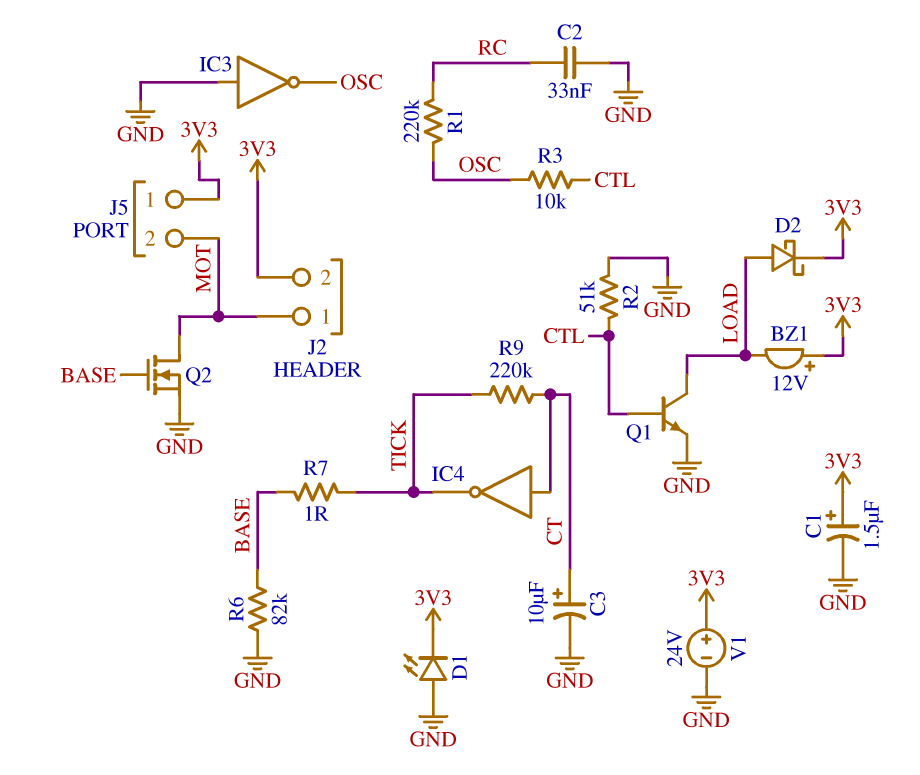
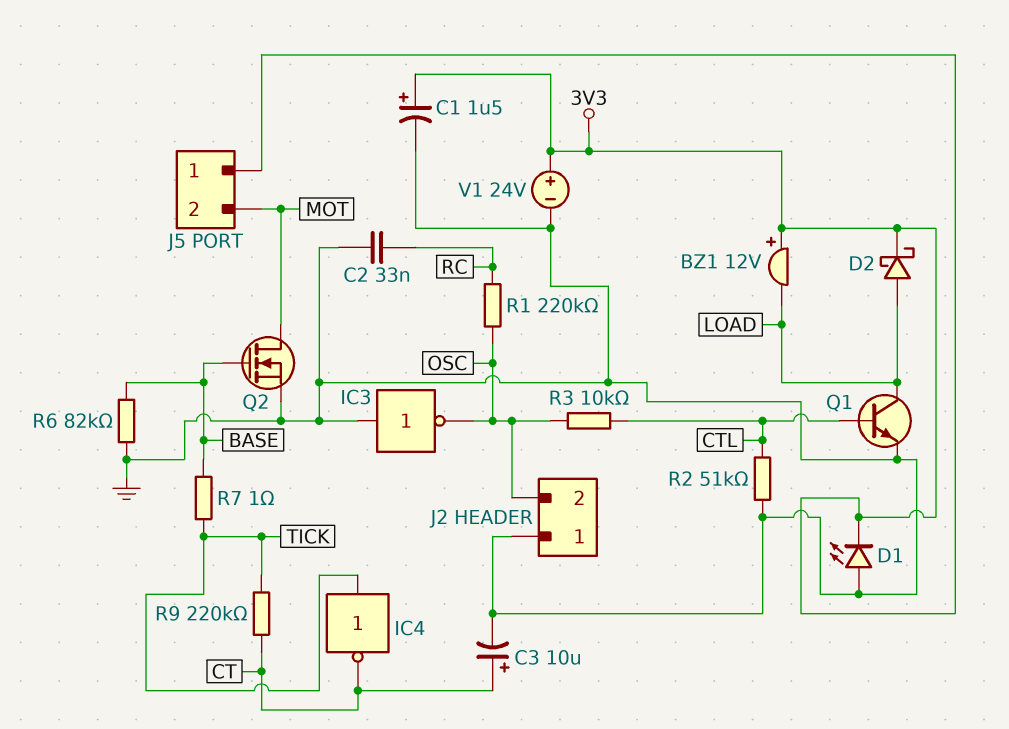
IC4: NOT (in CT, out TICK) -> NOT (in TICK, out CT)
J2 pin 1: MOT -> GND
J2 pin 2: 3V3 -> OSC

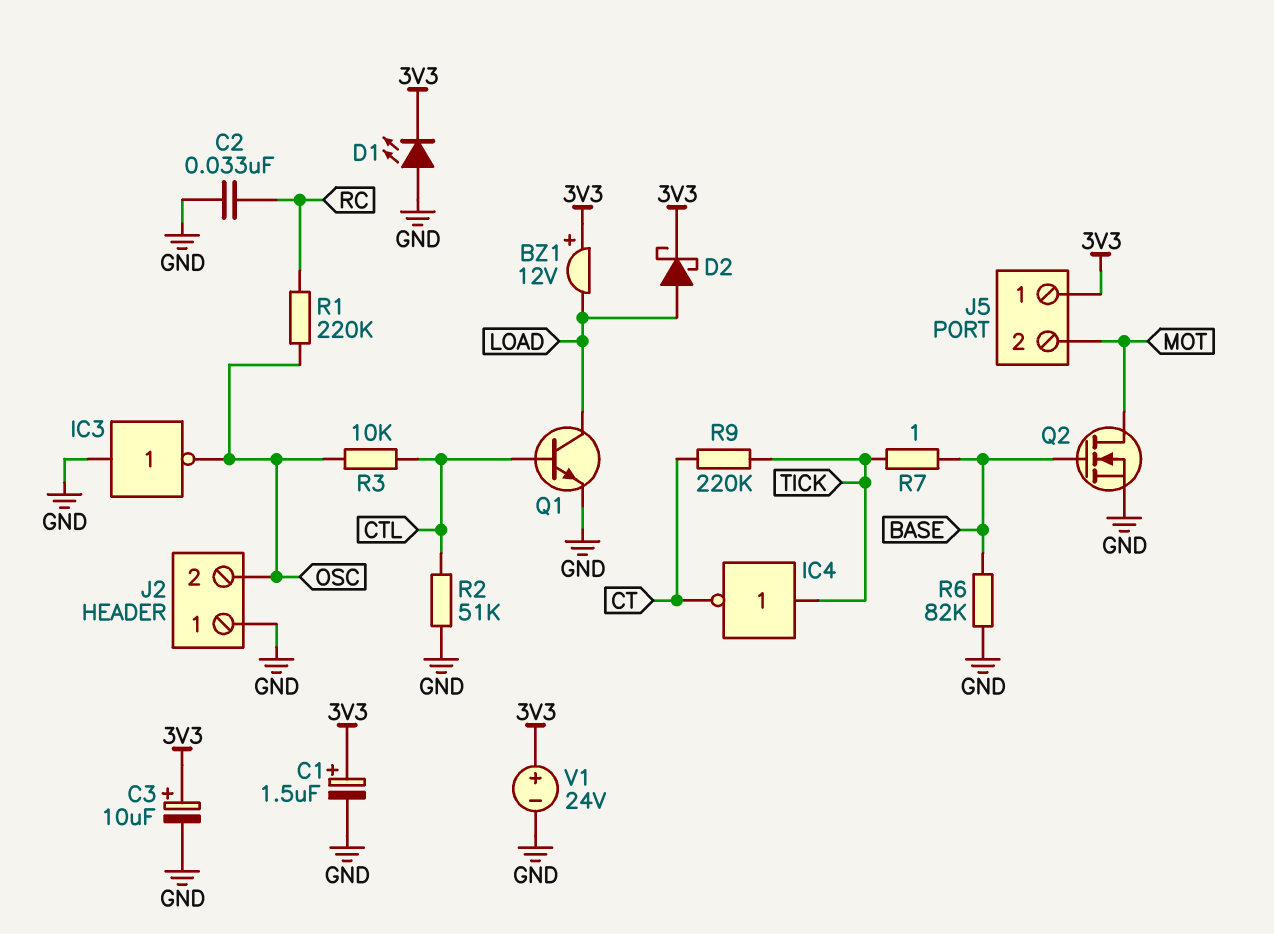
C3: 10uF (plus CT, minus GND) -> 10uF (plus 3V3, minus GND)

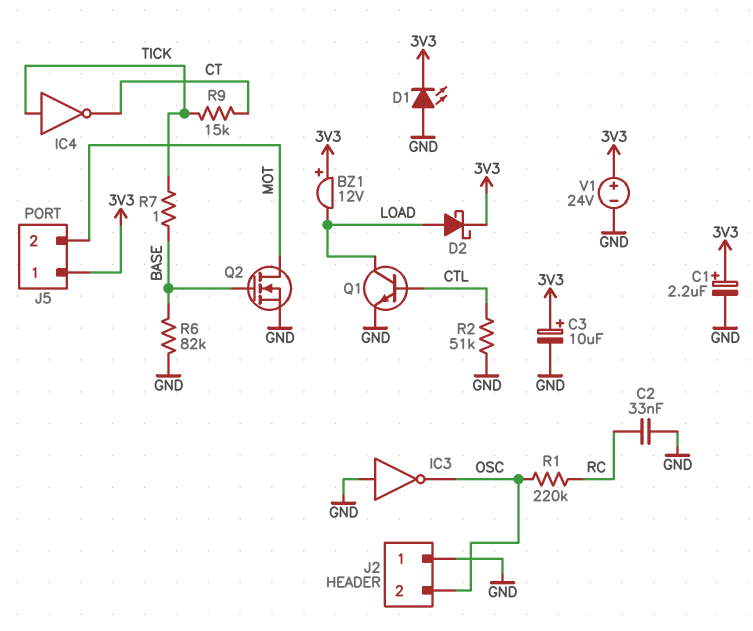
C1: 1.5uF (plus 3V3, minus GND) -> 2.2uF (plus 3V3, minus GND)
R3: 10k (CTL, OSC) -> none
R9: 220k (CT, TICK) -> 15k (CT, TICK)

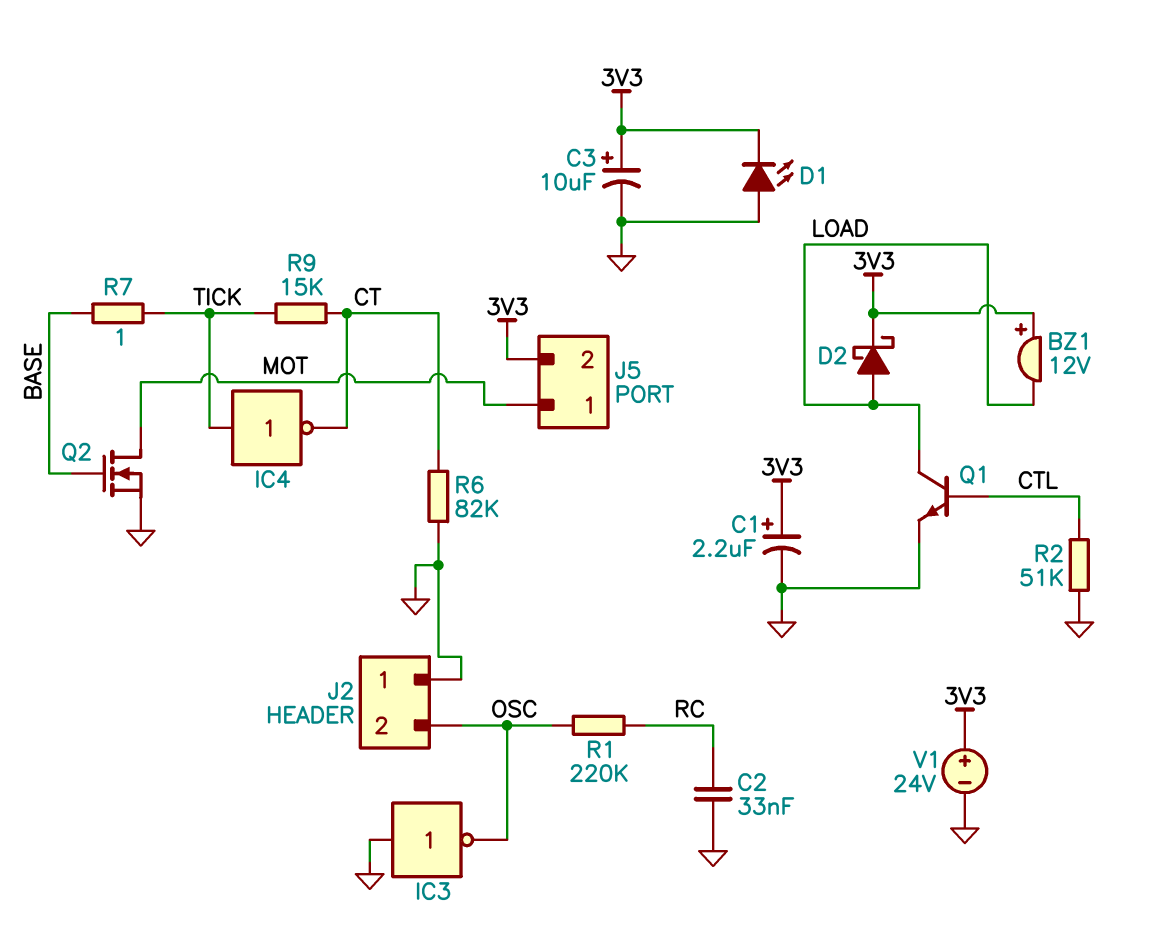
J5 pin 1: 3V3 -> MOT
J5 pin 2: MOT -> 3V3
R6: 82k (BASE, GND) -> 82k (CT, GND)

